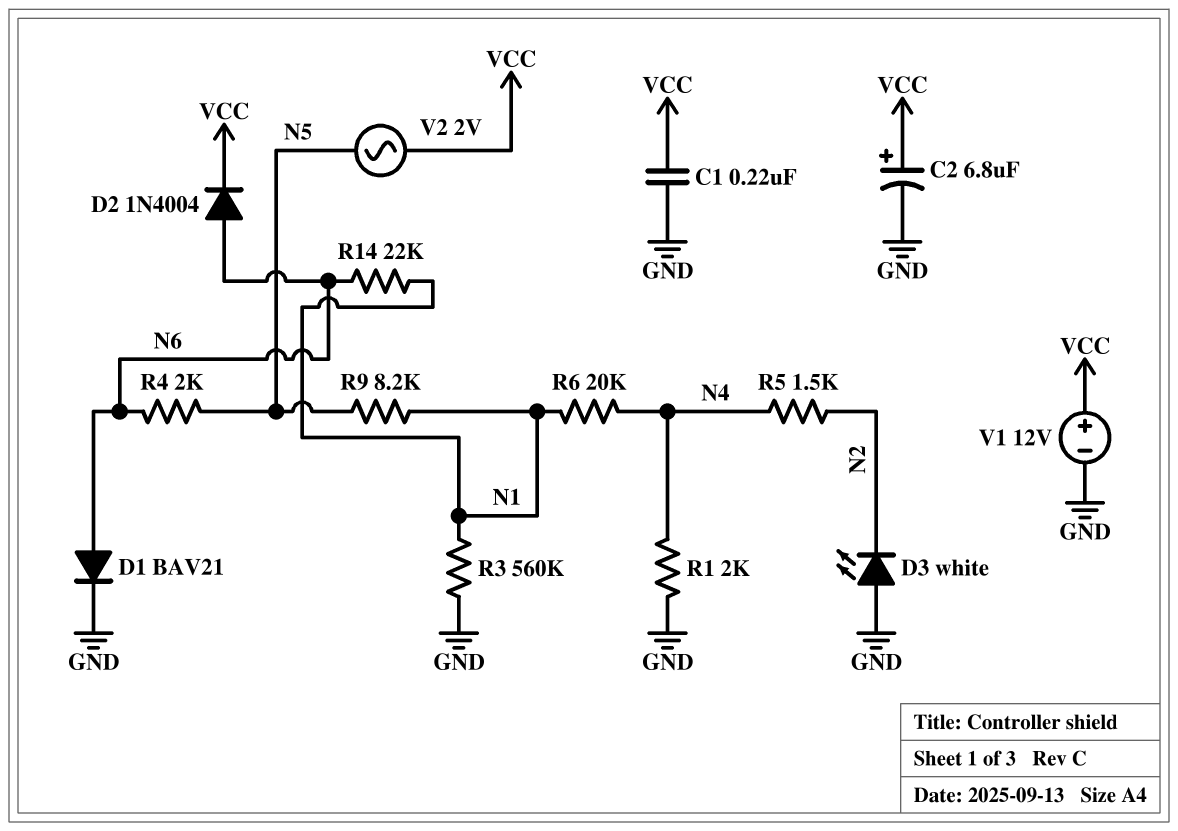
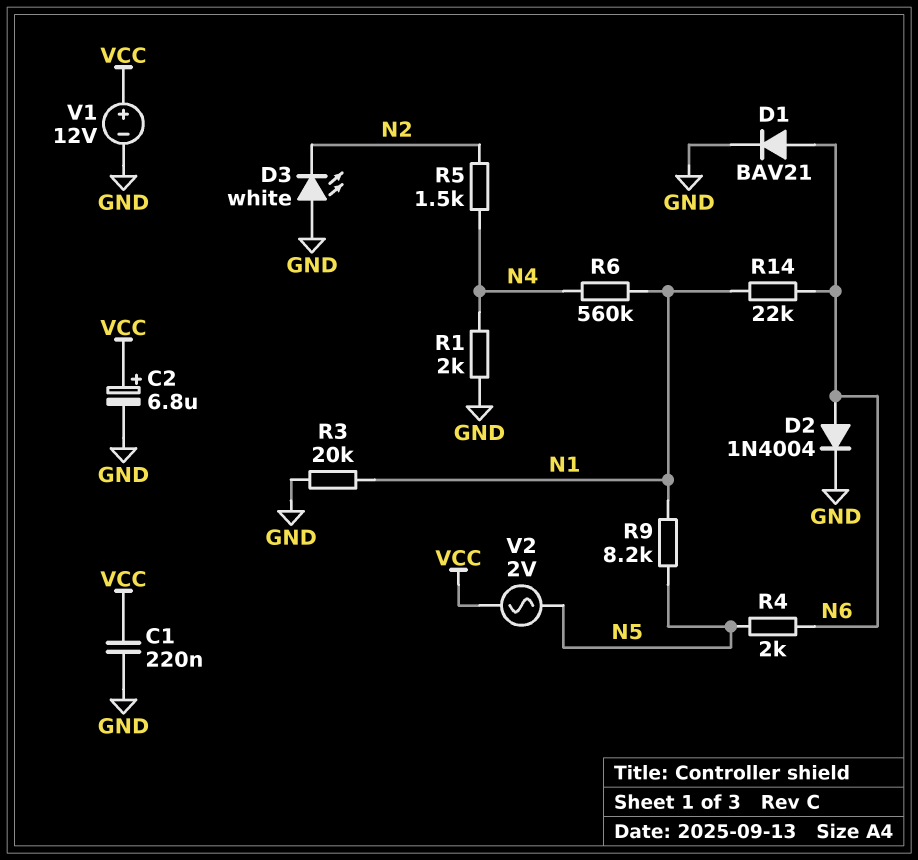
D2: diode 1N4004 (A N6, K VCC) -> diode 1N4004 (A N6, K GND)
R3: 560k (GND, N1) -> 20k (GND, N1)
R6: 20k (N1, N4) -> 560k (N1, N4)

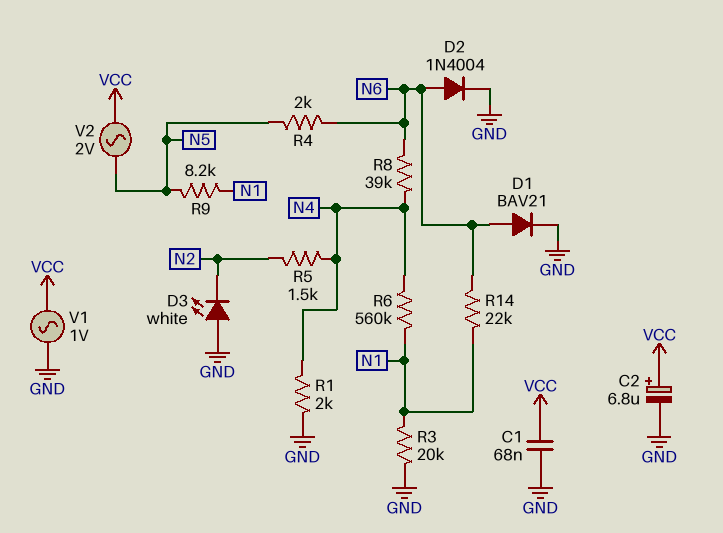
C1: 220nF (GND, VCC) -> 68nF (GND, VCC)
R8: none -> 39k (N4, N6)
V1: 12V (plus VCC, minus GND) -> AC 1V (GND, VCC)

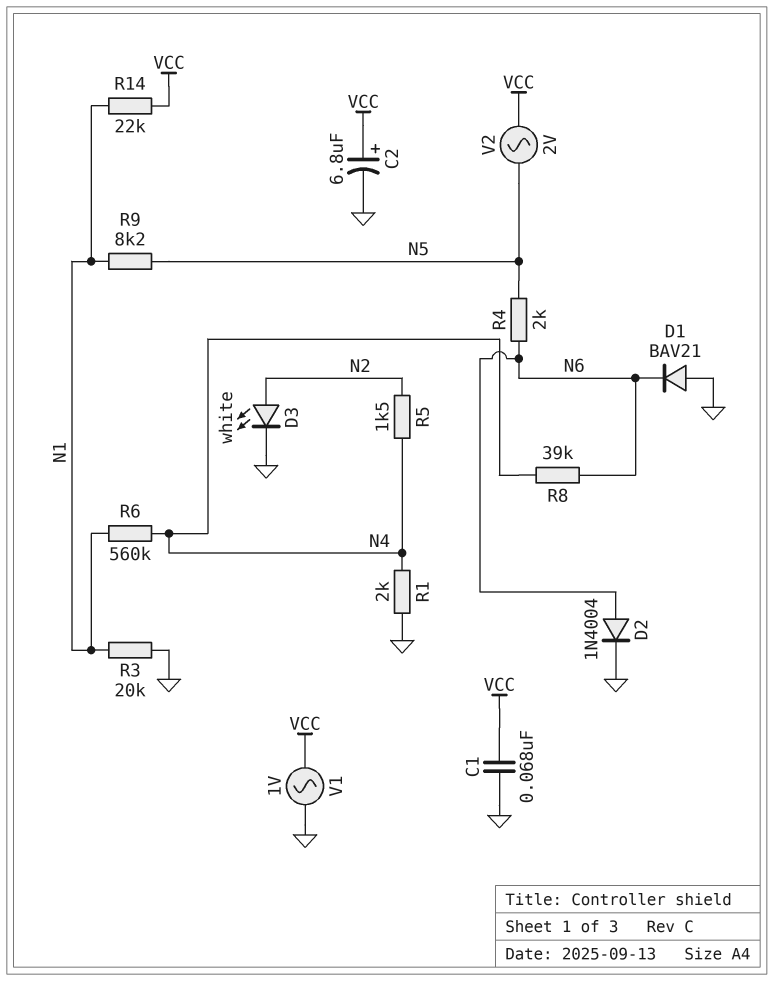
D1: diode BAV21 (A N6, K GND) -> diode BAV21 (A GND, K N6)
D3: LED white (A GND, K N2) -> LED white (A N2, K GND)
R14: 22k (N1, N6) -> 22k (N1, VCC)

